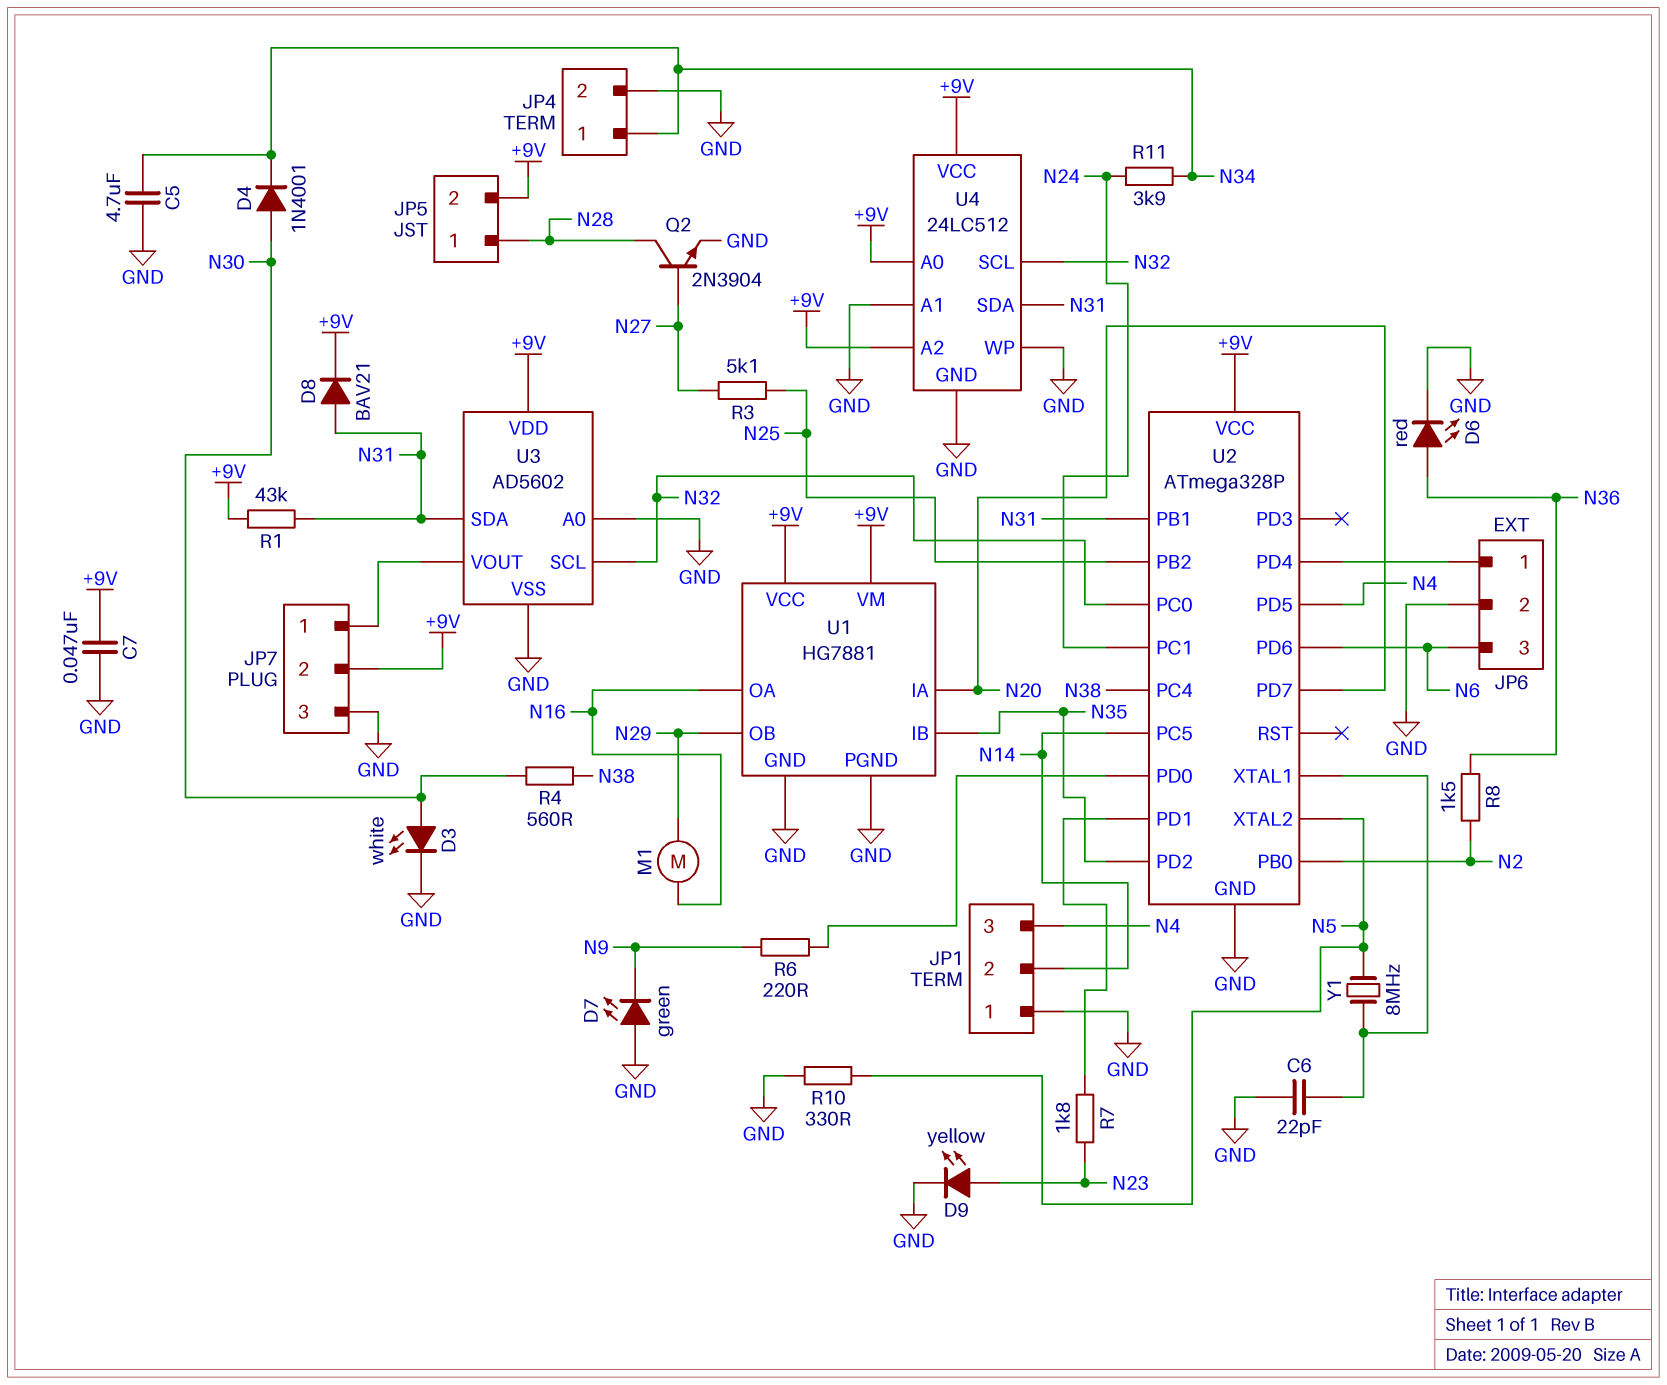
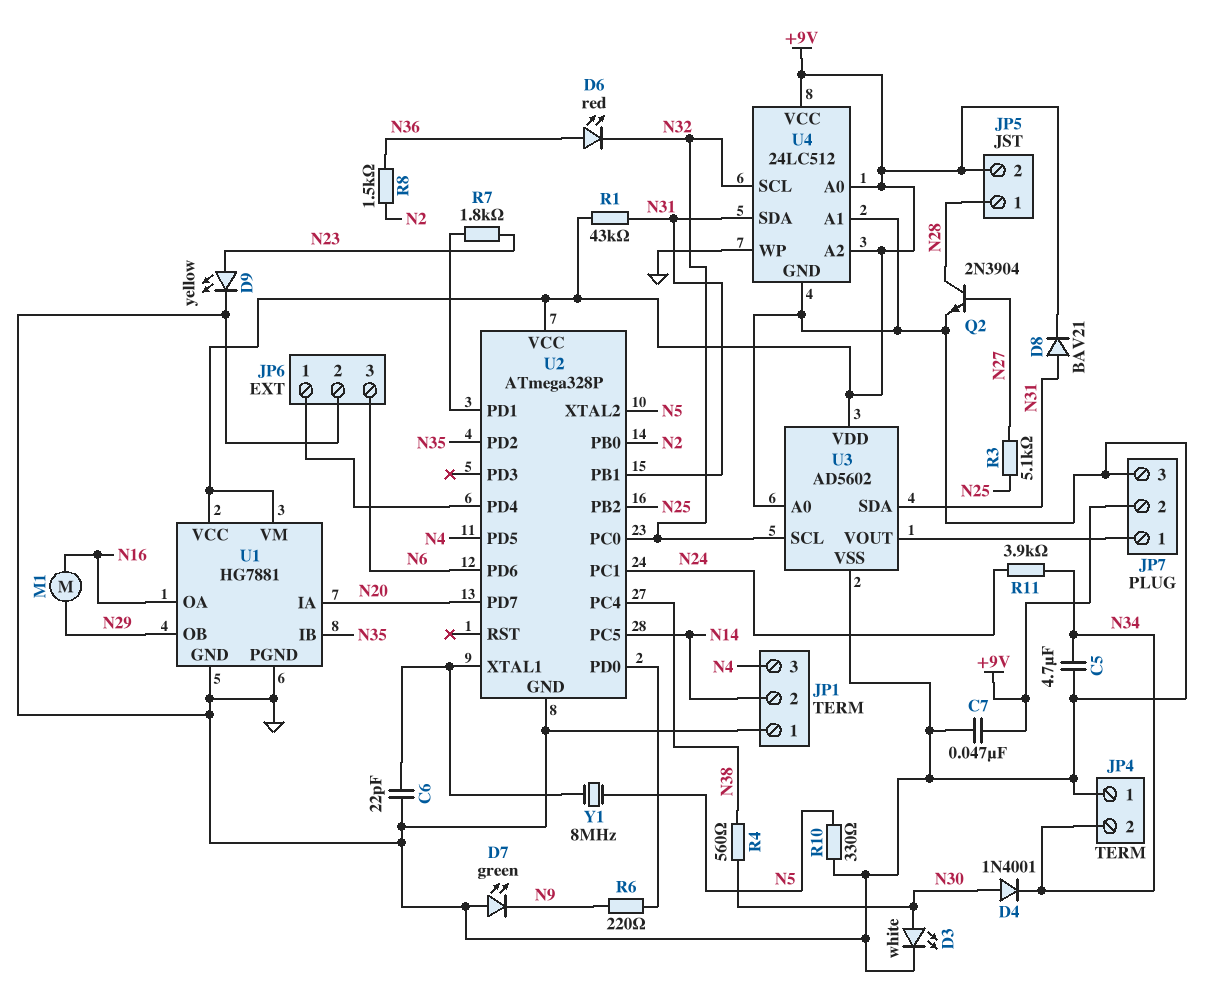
D6: LED red (A N36, K GND) -> LED red (A N36, K N32)
JP4 pin 1: N34 -> GND
JP4 pin 2: GND -> N34

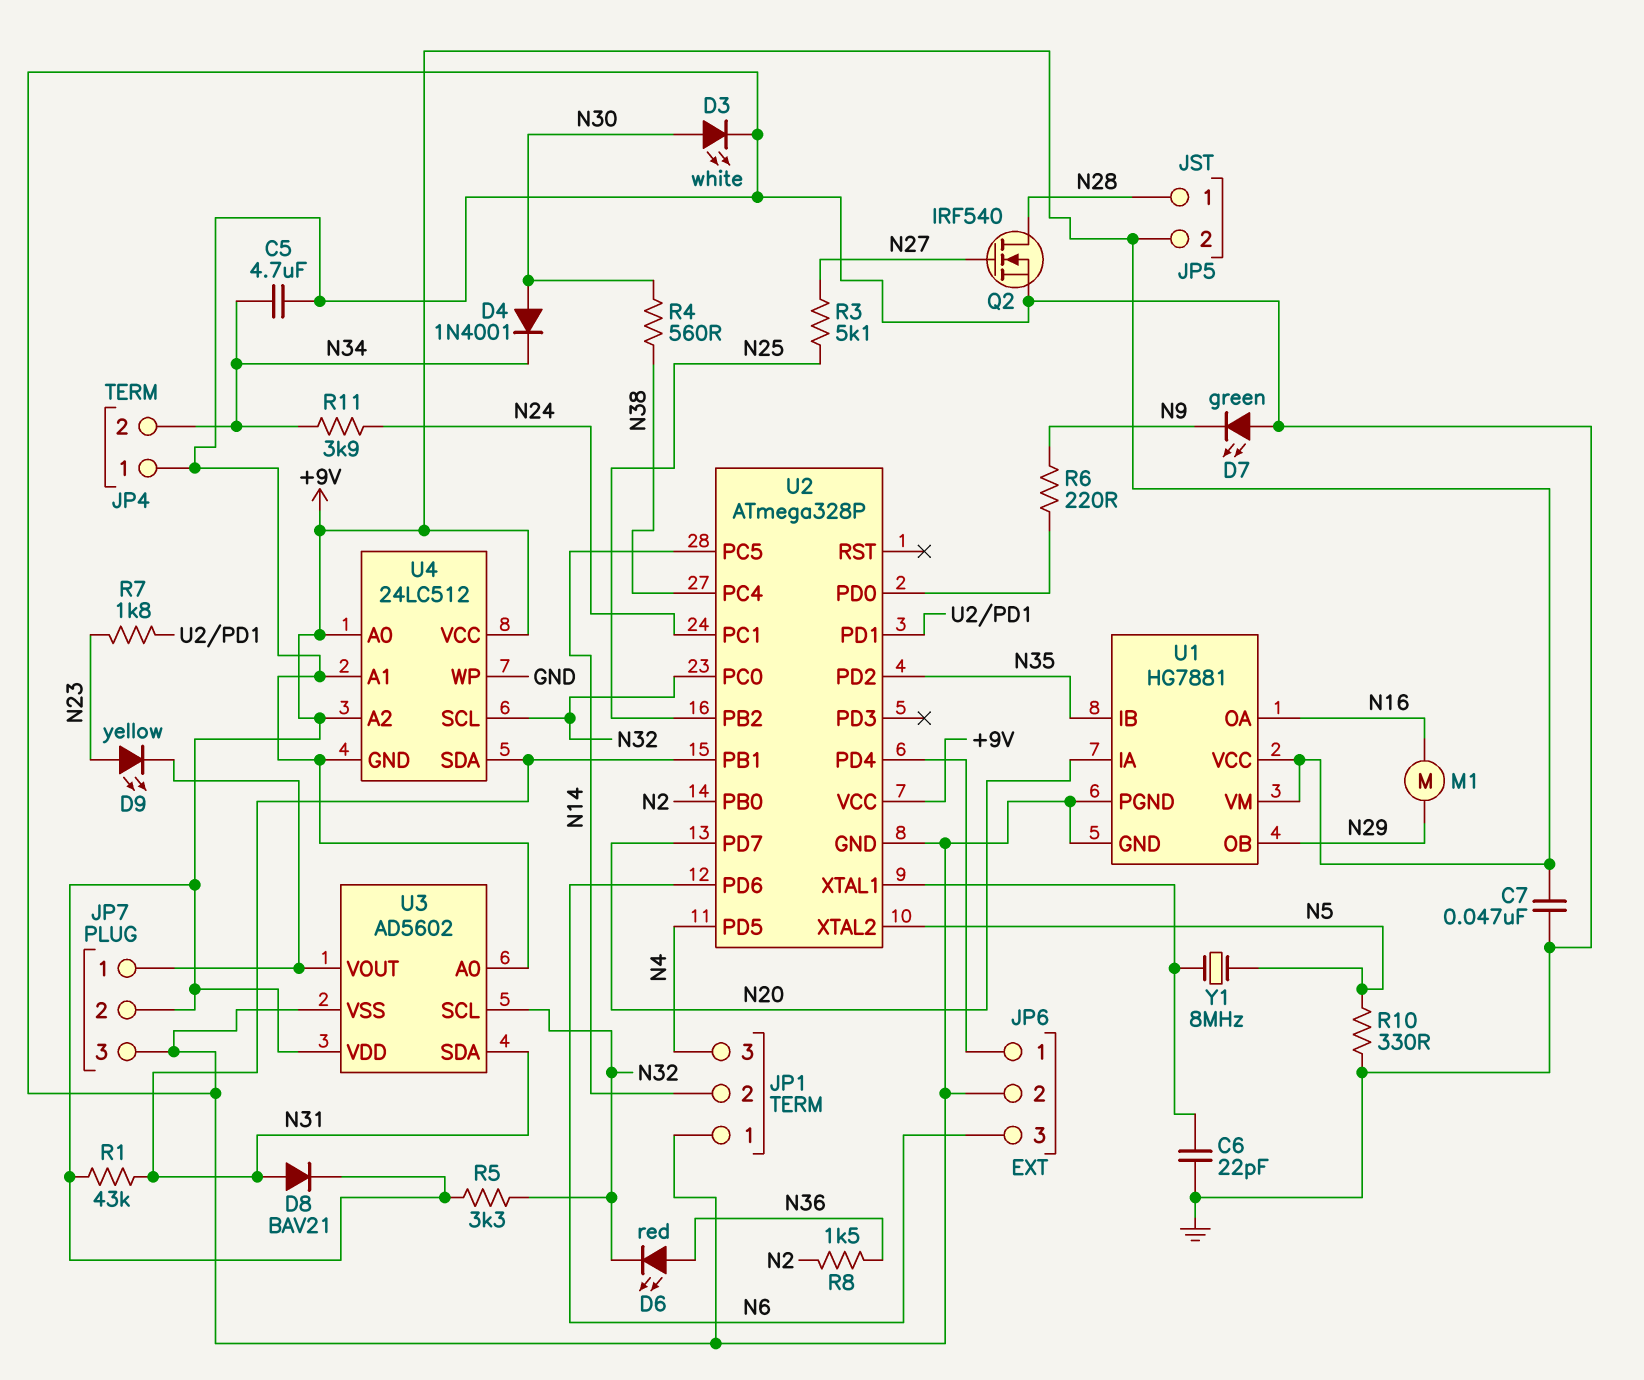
D9: LED yellow (A N23, K GND) -> LED yellow (A N23, K JP7/1)
Q2: NPN 2N3904 (B N27, C N28, E GND) -> NMOS IRF540 (G N27, D N28, S GND)
R5: none -> 3.3k (+9V, N32)

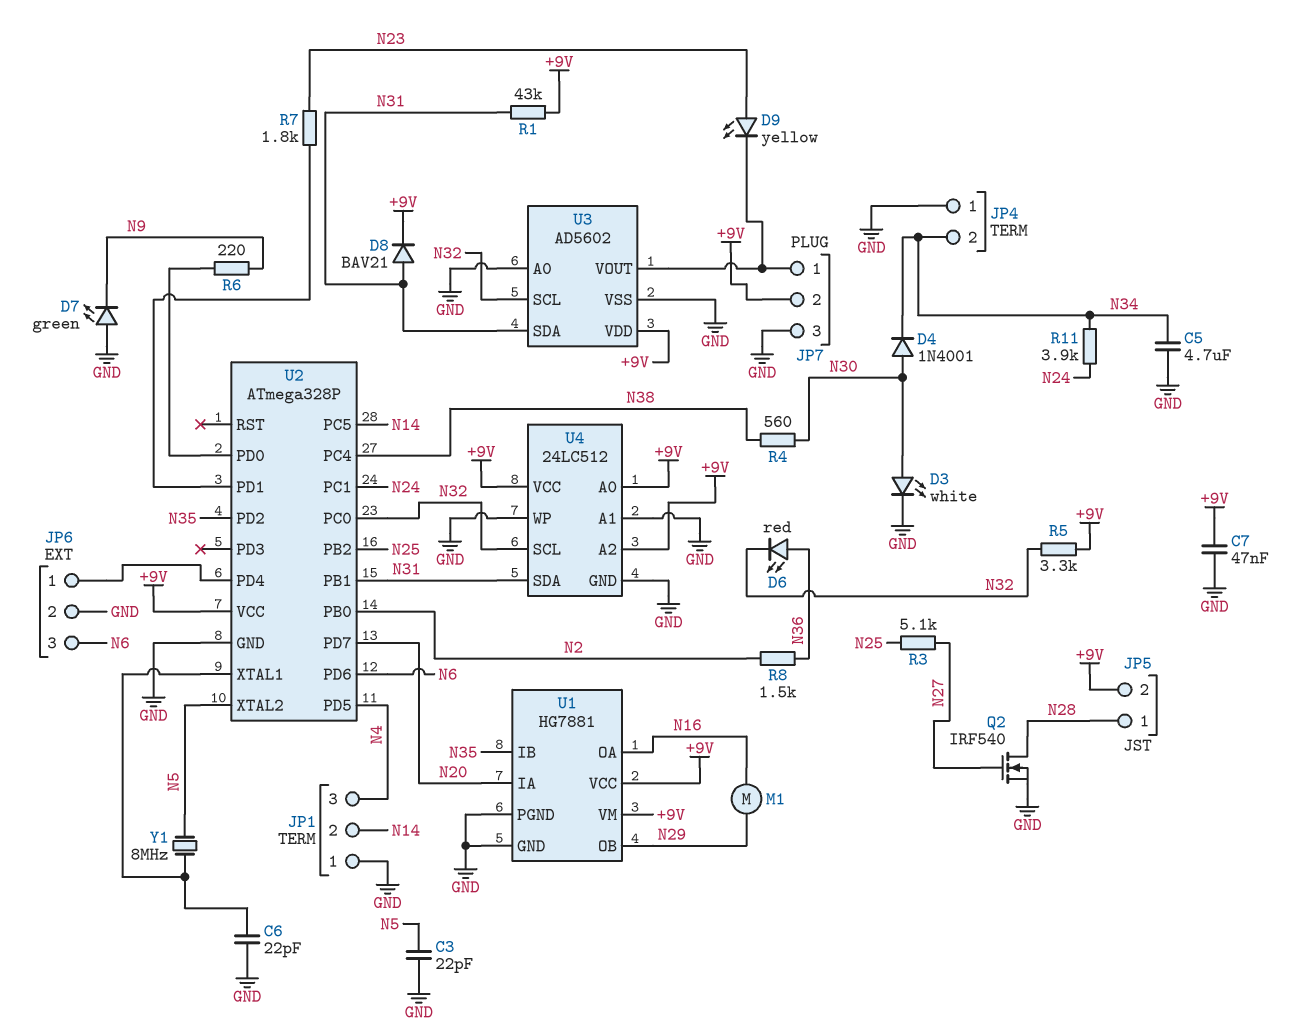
C3: none -> 22pF (GND, N5)
R10: 330 (GND, N5) -> none

